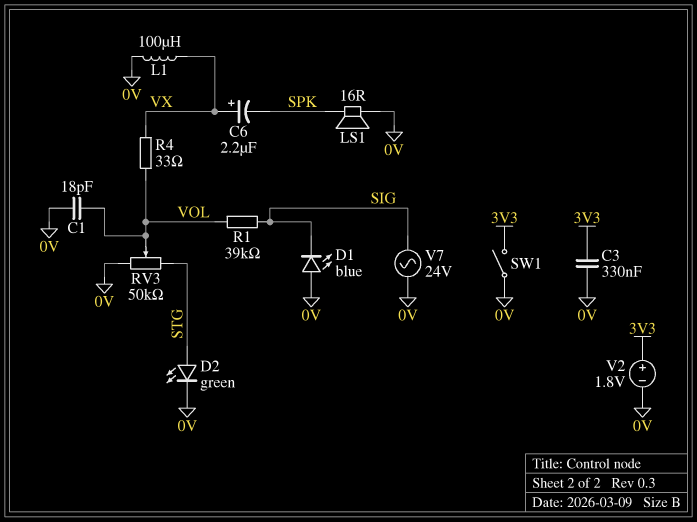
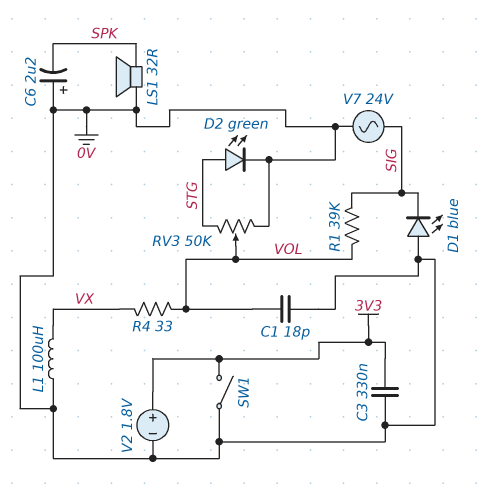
C6: 2.2uF (plus VX, minus SPK) -> 2.2uF (plus 0V, minus SPK)
LS1: speaker 16R (0V, SPK) -> speaker 32R (0V, SPK)

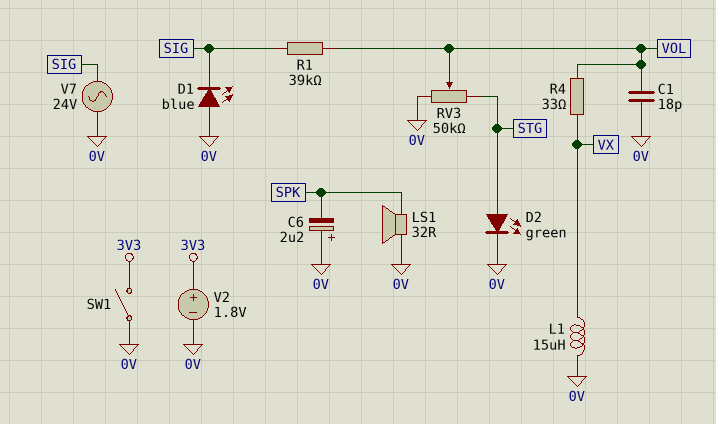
C3: 330nF (0V, 3V3) -> none
L1: 100uH (0V, VX) -> 15uH (0V, VX)

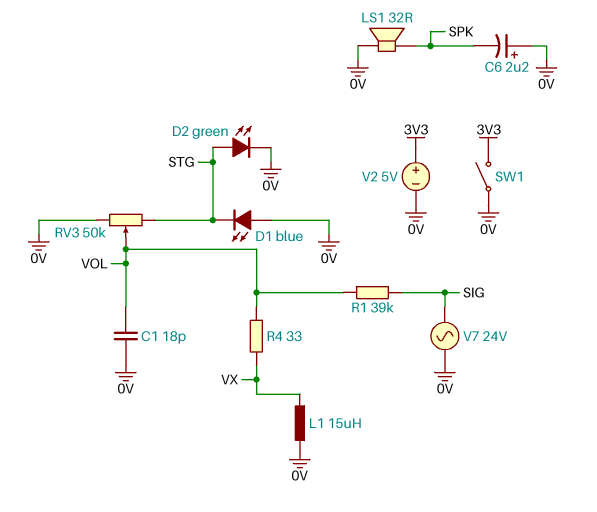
D1: LED blue (A 0V, K SIG) -> LED blue (A 0V, K STG)
V2: 1.8V (plus 3V3, minus 0V) -> 5V (plus 3V3, minus 0V)

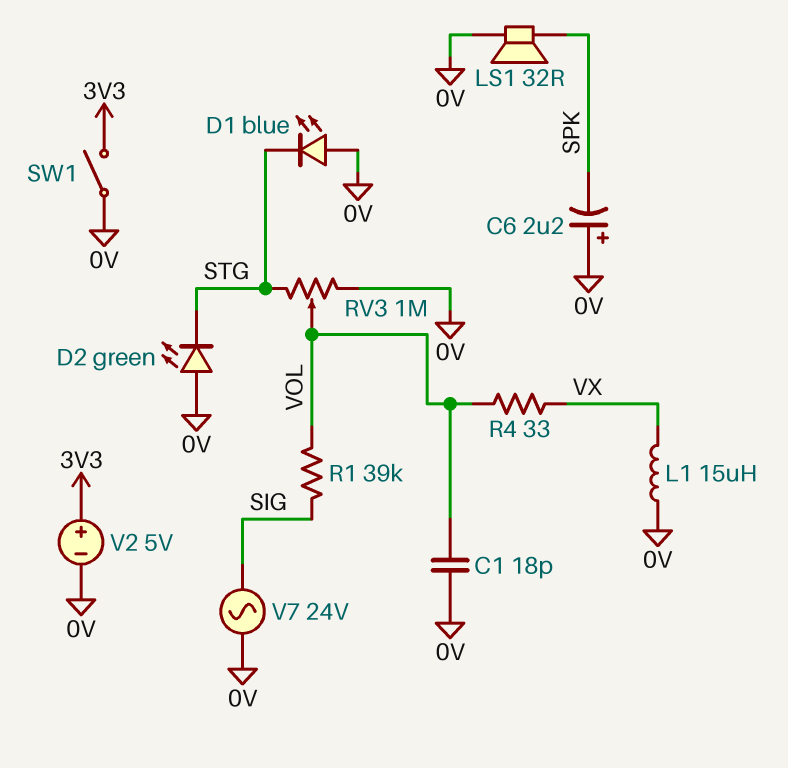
D2: LED green (A STG, K 0V) -> LED green (A 0V, K STG)
RV3: 50k (0V, STG, wiper VOL) -> 1M (0V, STG, wiper VOL)

